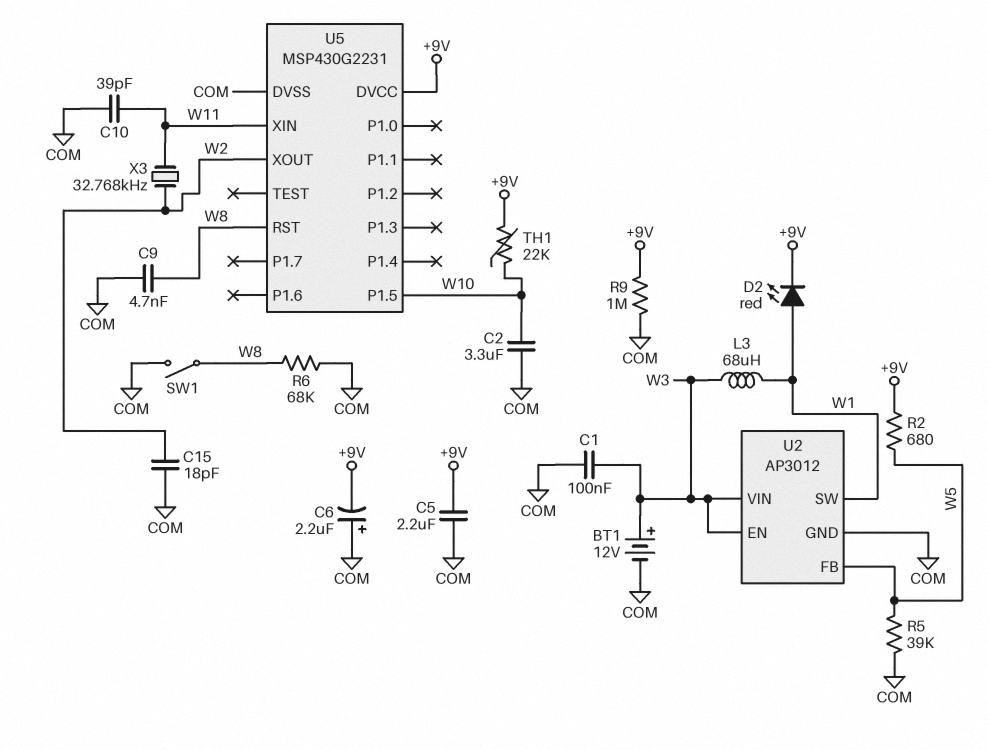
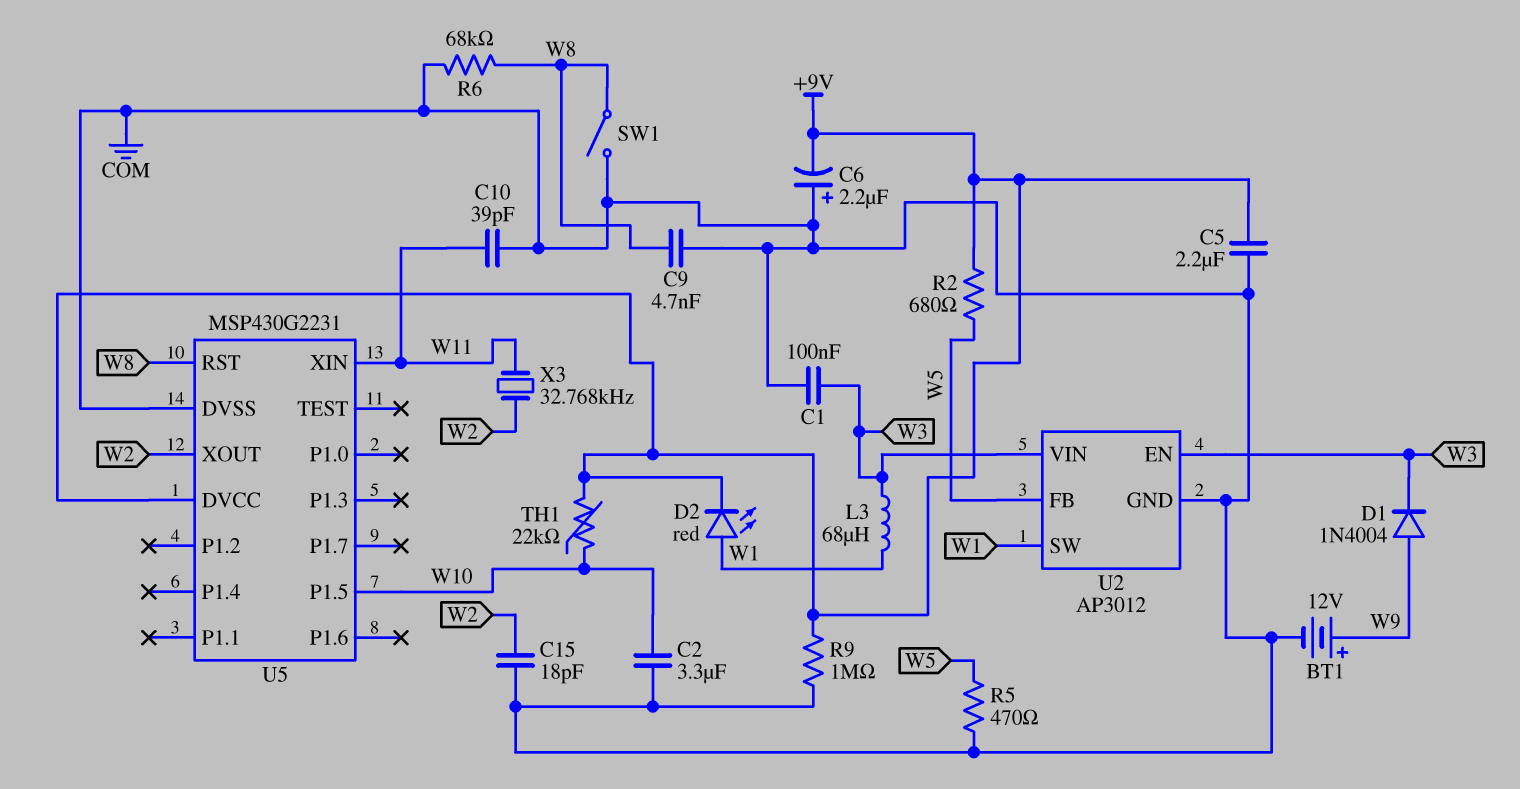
BT1: 12V (plus W3, minus COM) -> 12V (plus W9, minus COM)
D1: none -> diode 1N4004 (A W9, K W3)
R5: 39k (COM, W5) -> 470 (COM, W5)

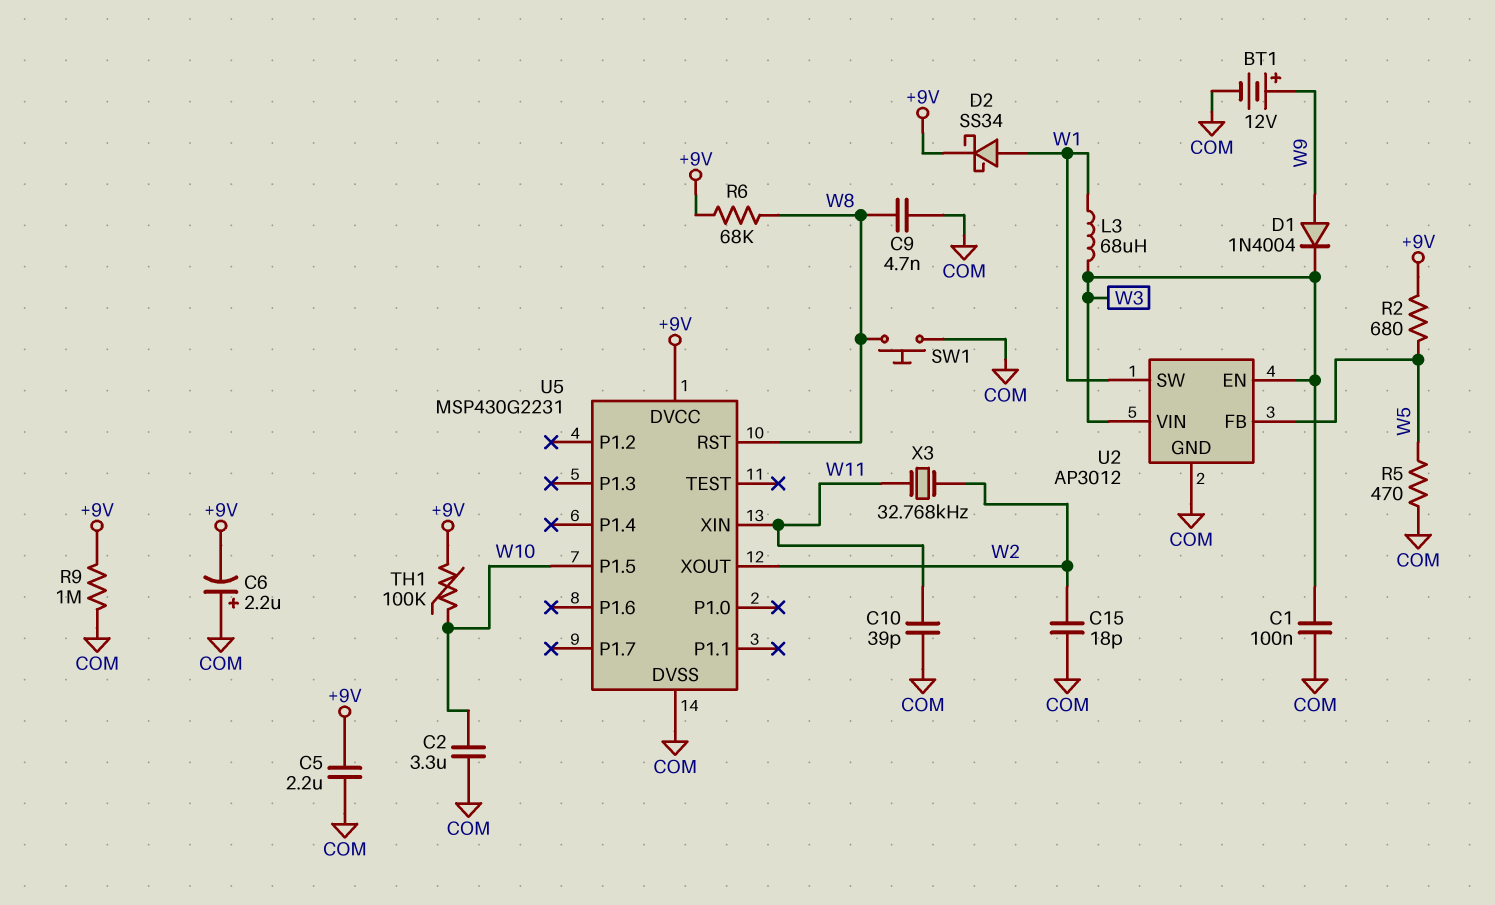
D2: LED red (A W1, K +9V) -> schottky SS34 (A W1, K +9V)
R6: 68k (COM, W8) -> 68k (+9V, W8)
SW1: switch (COM, W8) -> button (COM, W8)
TH1: 22k (+9V, W10) -> 100k (+9V, W10)

